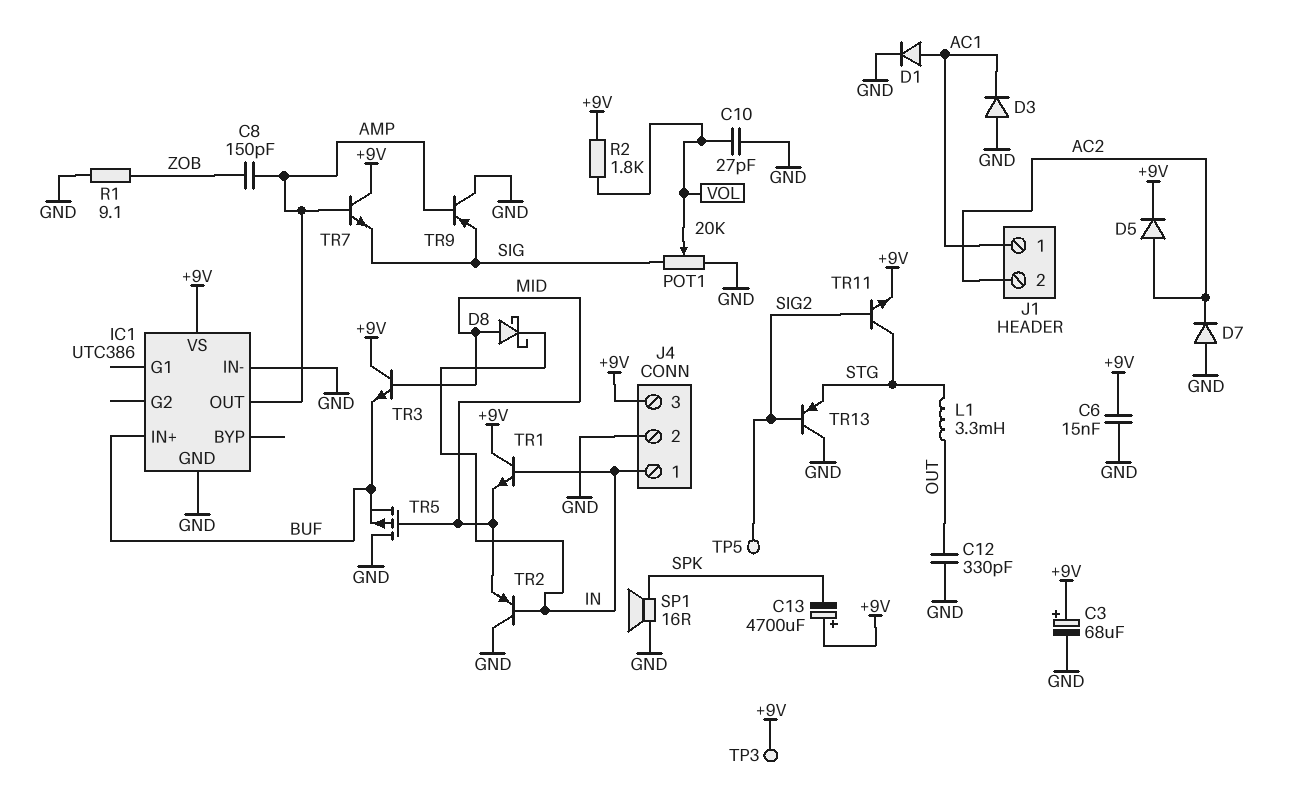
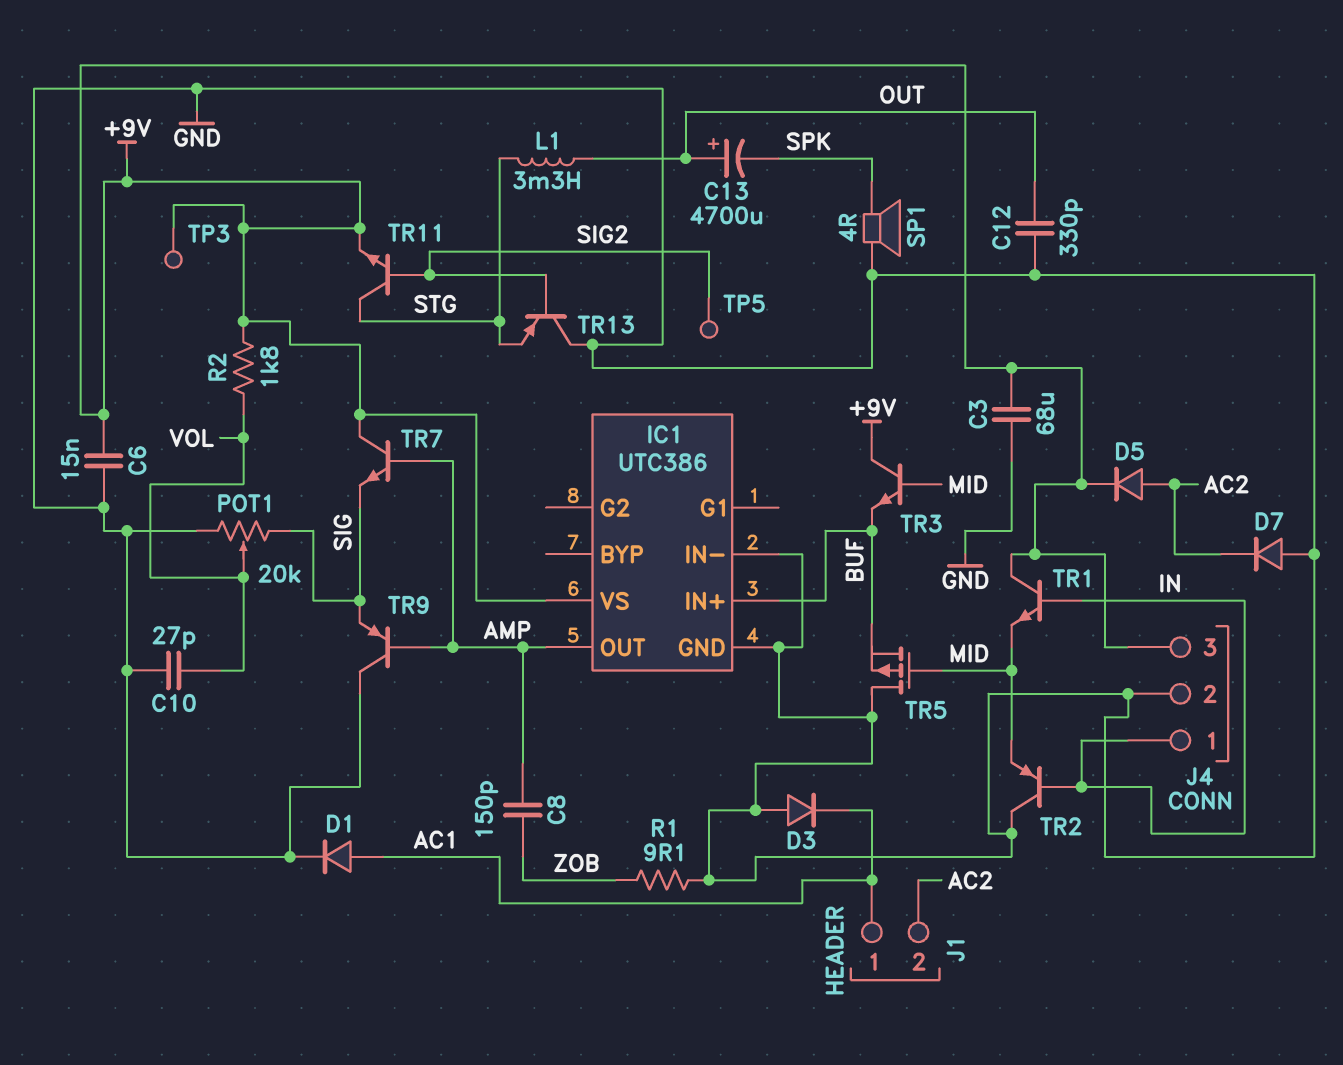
C3: 68uF (plus +9V, minus GND) -> 68uF (+9V, GND)
C13: 4700uF (plus +9V, minus SPK) -> 4700uF (plus OUT, minus SPK)
D8: schottky (A MID, K IN) -> none
SP1: speaker 16R (GND, SPK) -> speaker 4R (GND, SPK)

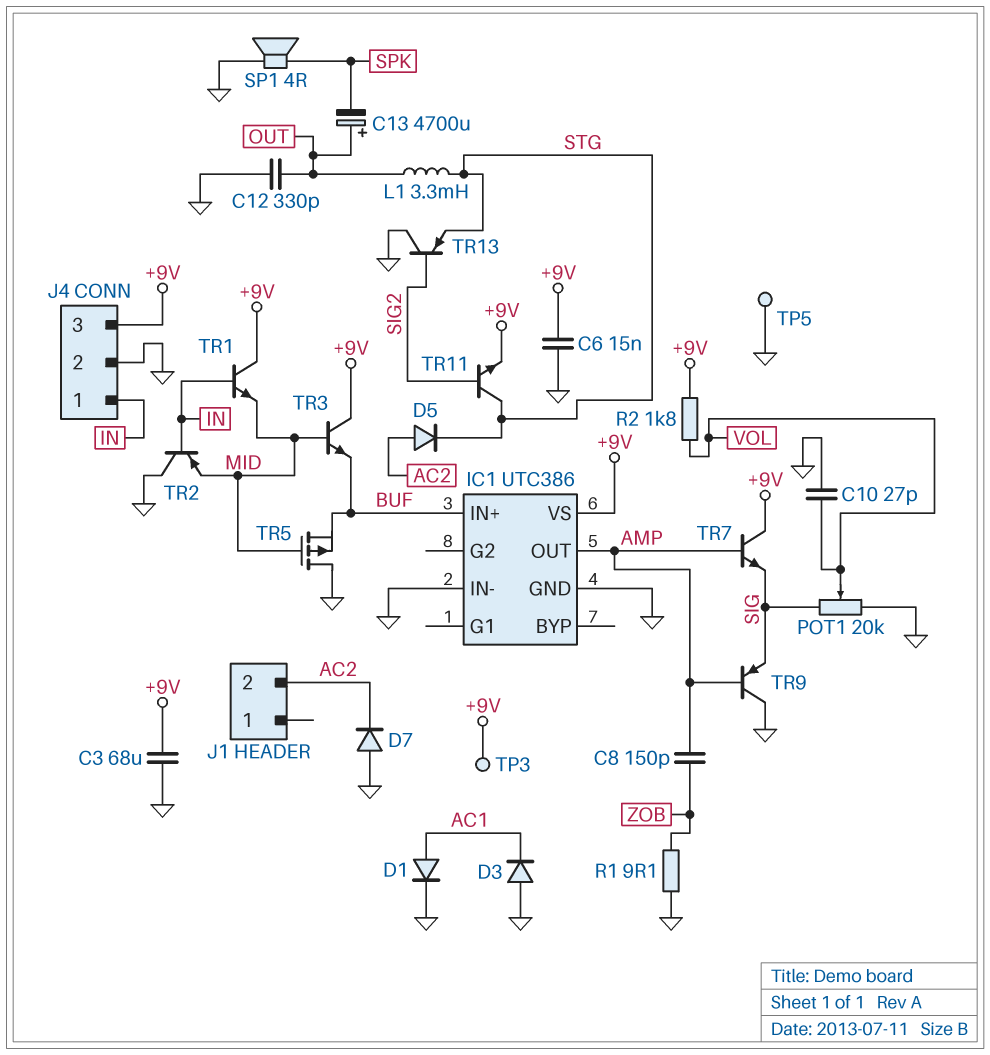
D5: diode (A AC2, K +9V) -> diode (A AC2, K STG)
J1 pin 1: AC1 -> none
TP5: test point (SIG2) -> test point (GND)

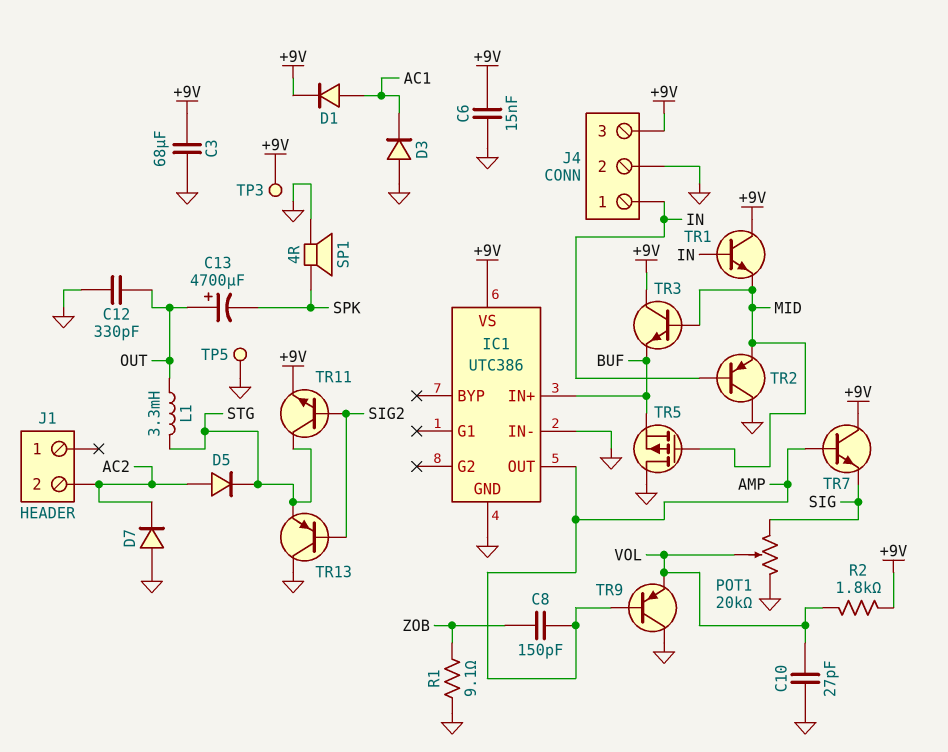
D1: diode (A AC1, K GND) -> diode (A AC1, K +9V)
TR9: PNP (B AMP, C GND, E SIG) -> PNP (B AMP, C GND, E VOL)

